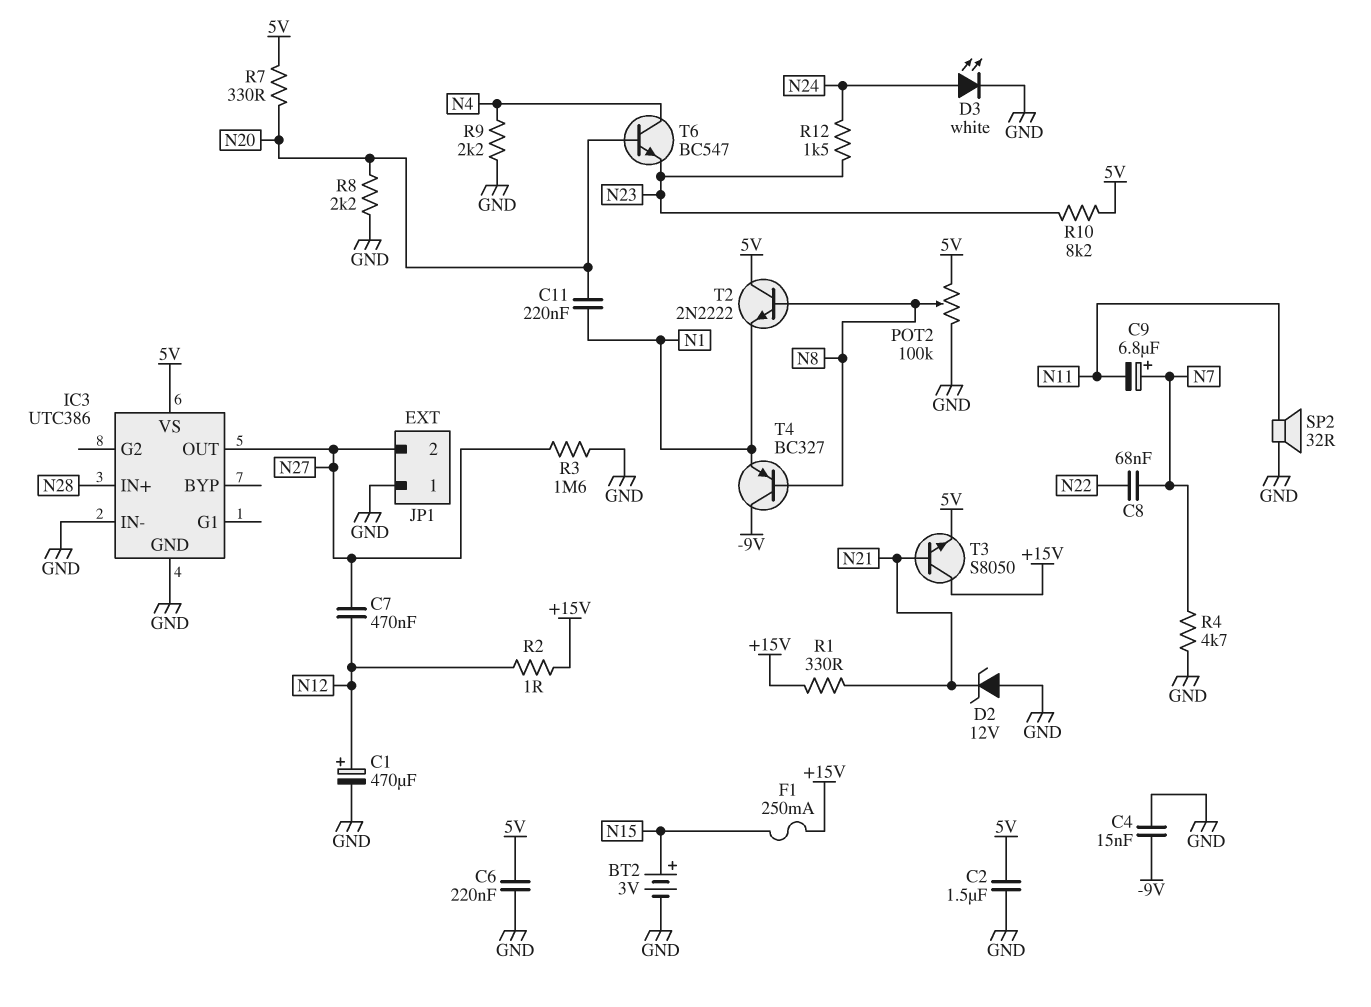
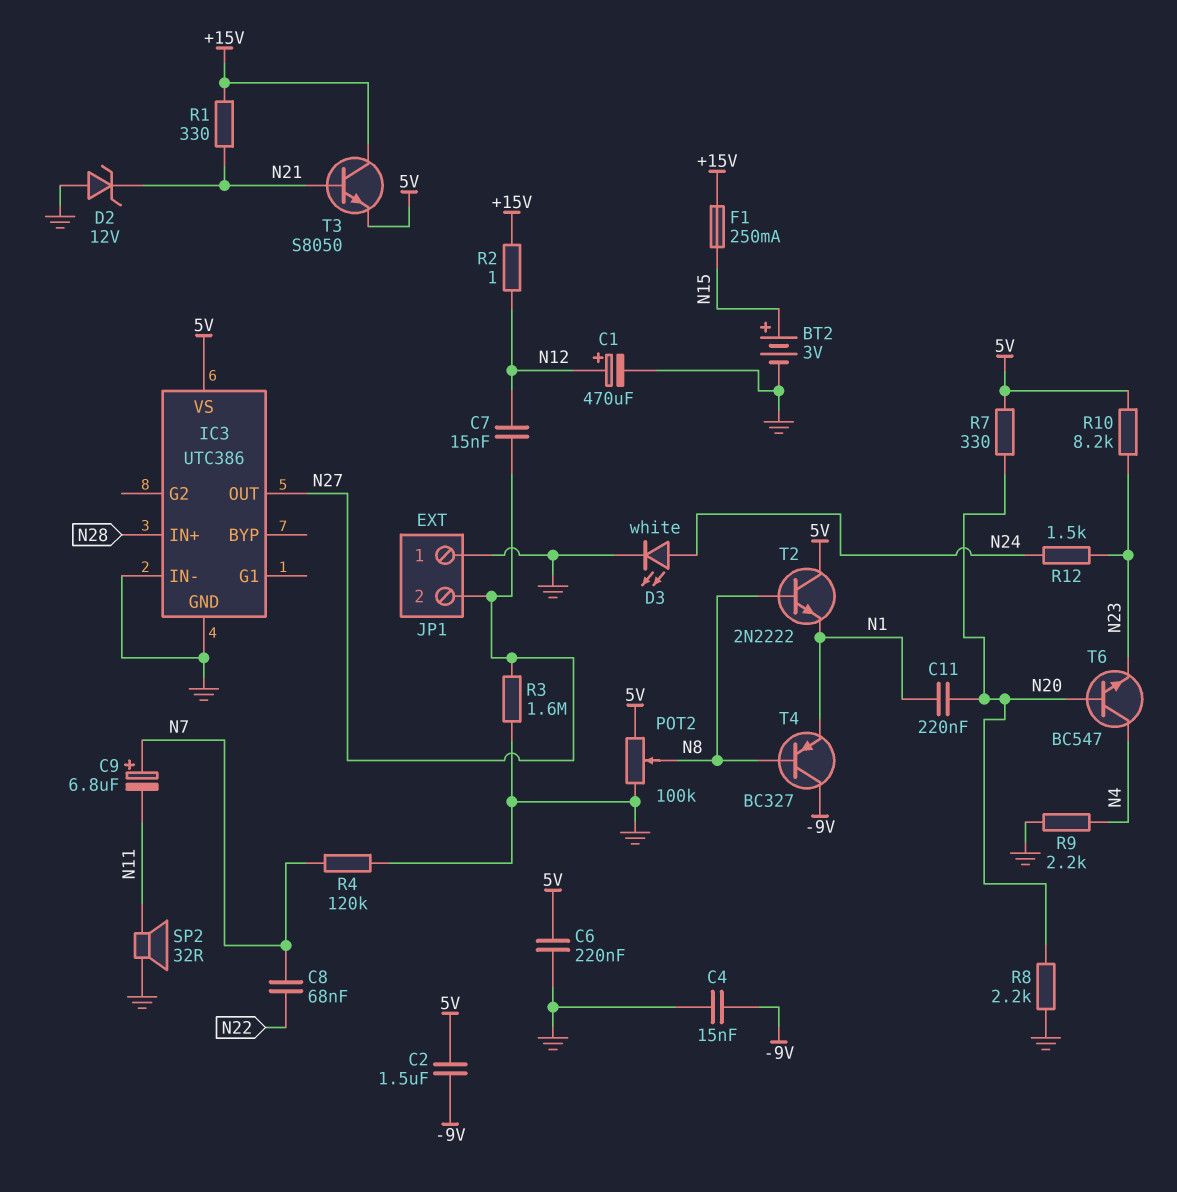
C2: 1.5uF (5V, GND) -> 1.5uF (-9V, 5V)
C7: 470nF (N12, N27) -> 15nF (N12, N27)
R4: 4.7k (GND, N7) -> 120k (GND, N7)

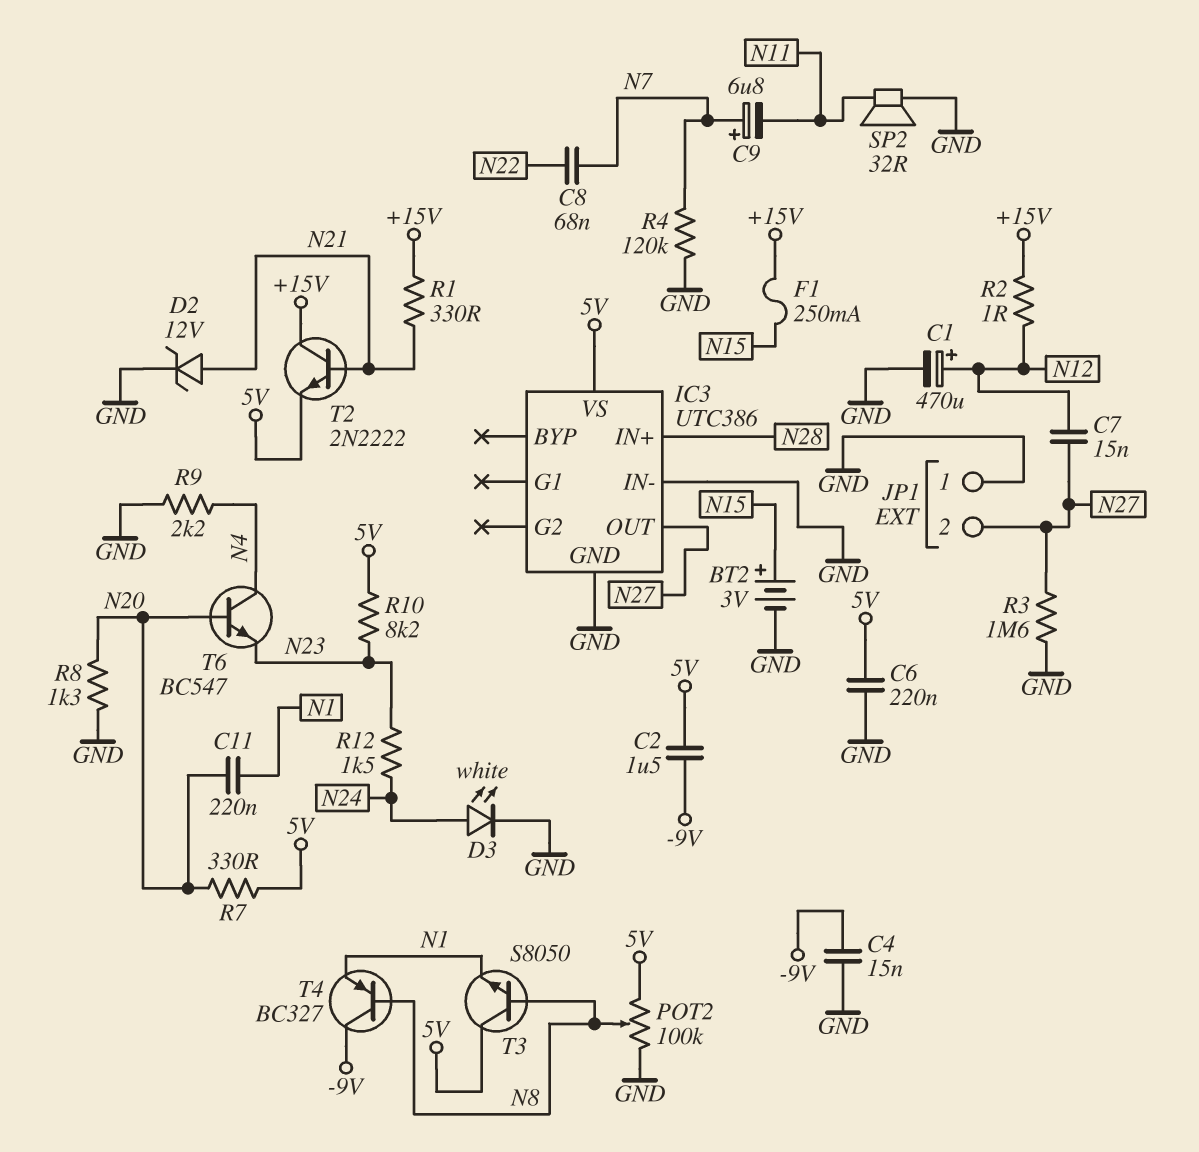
D2: zener 12V (A GND, K N21) -> zener 12V (A N21, K GND)
R8: 2.2k (GND, N20) -> 1.3k (GND, N20)
T2: NPN 2N2222 (B N8, C 5V, E N1) -> NPN 2N2222 (B N21, C +15V, E 5V)
T3: NPN S8050 (B N21, C +15V, E 5V) -> NPN S8050 (B N8, C 5V, E N1)

